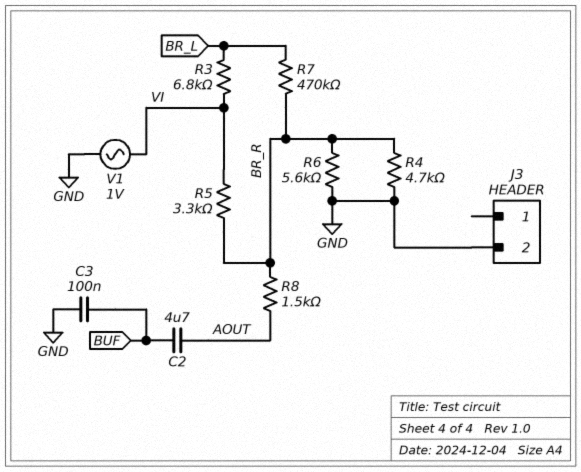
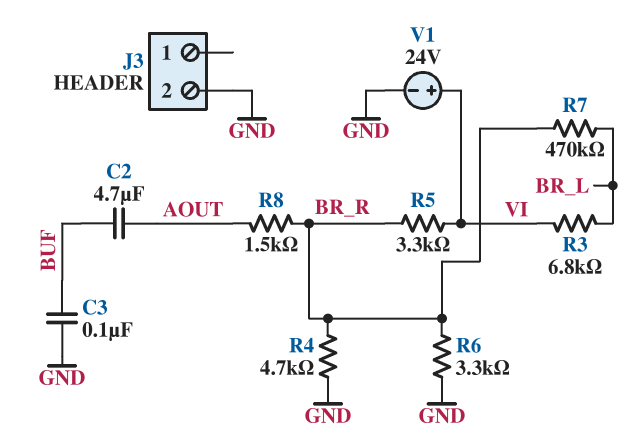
R6: 5.6k (BR_R, GND) -> 3.3k (BR_R, GND)
V1: AC 1V (GND, VI) -> 24V (plus VI, minus GND)

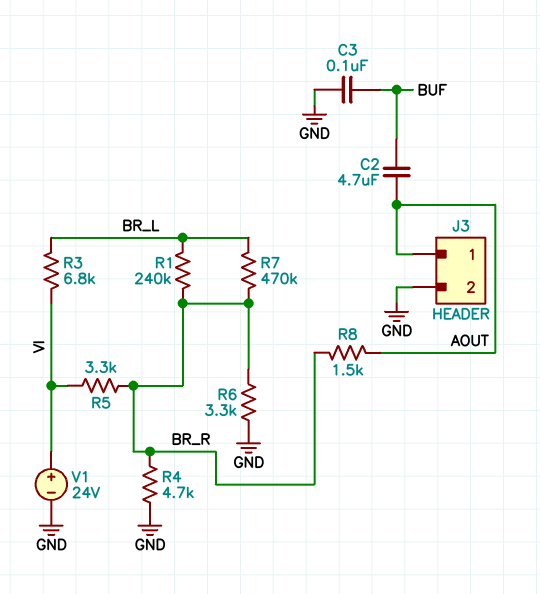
J3 pin 1: none -> AOUT
R1: none -> 240k (BR_L, BR_R)

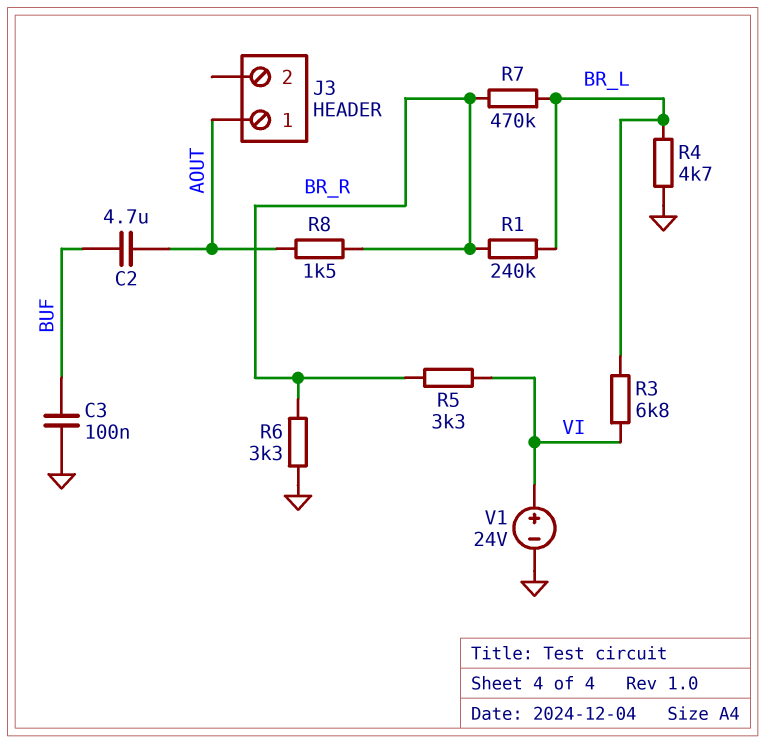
J3 pin 2: GND -> none
R4: 4.7k (BR_R, GND) -> 4.7k (BR_L, GND)

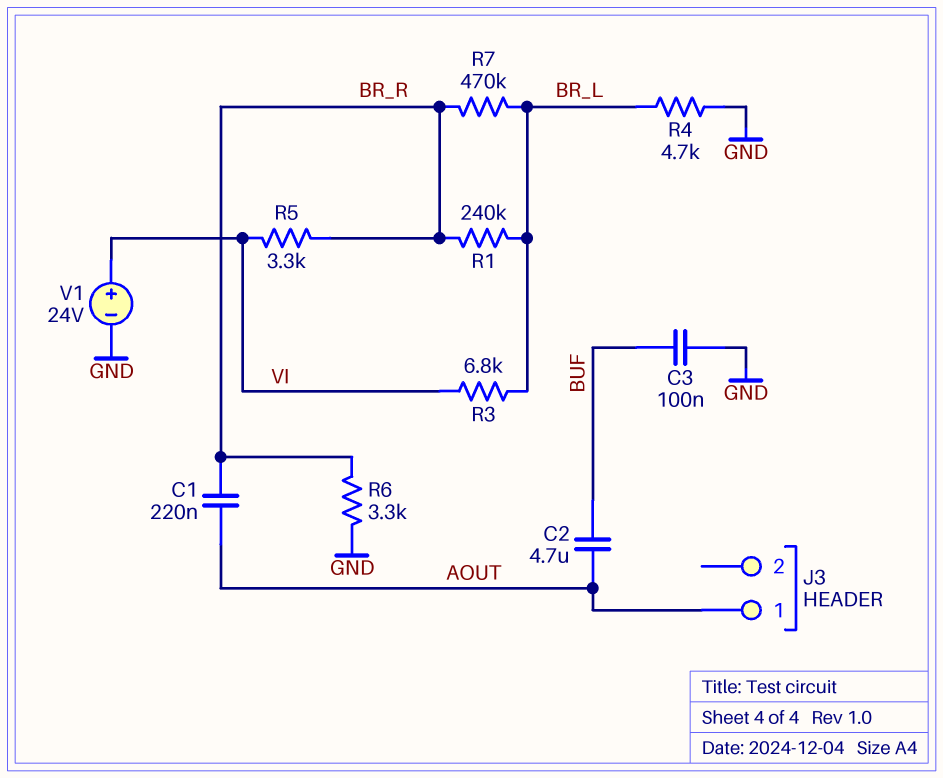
C1: none -> 220nF (AOUT, BR_R)
R8: 1.5k (AOUT, BR_R) -> none

